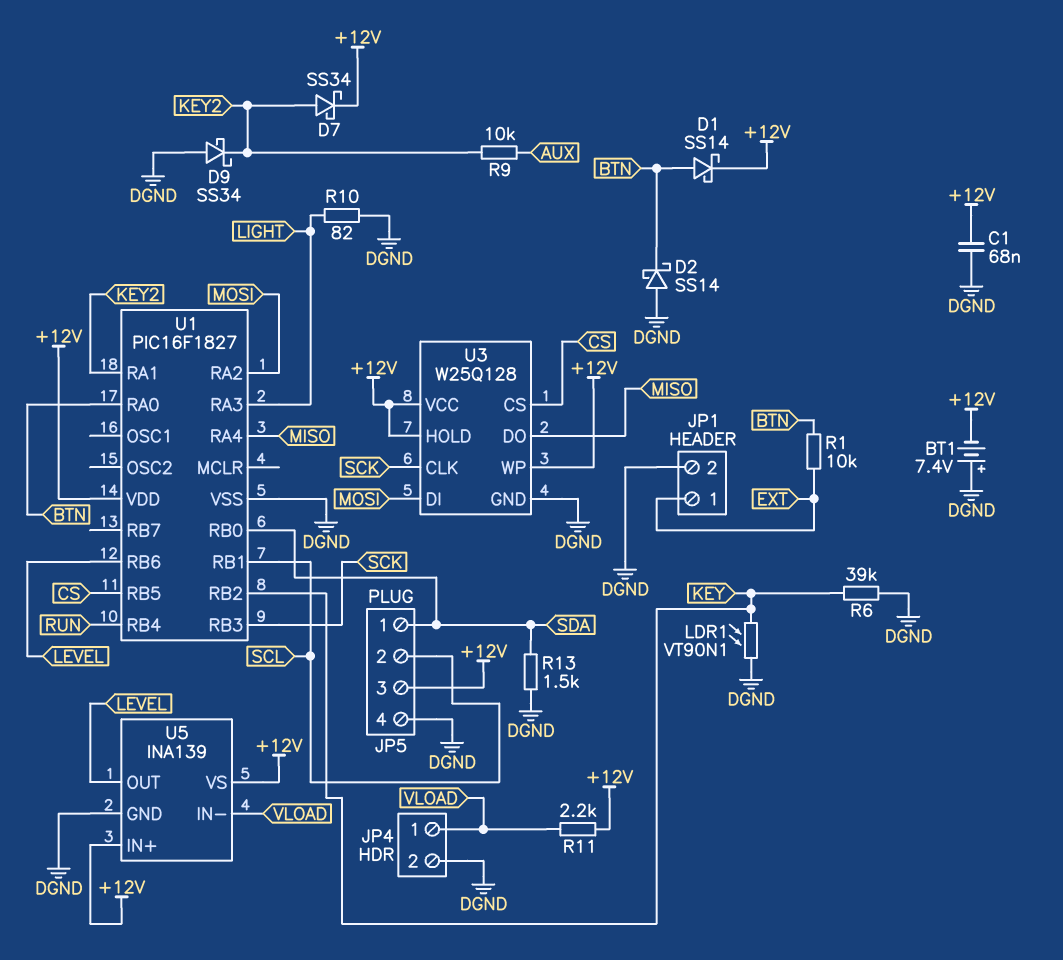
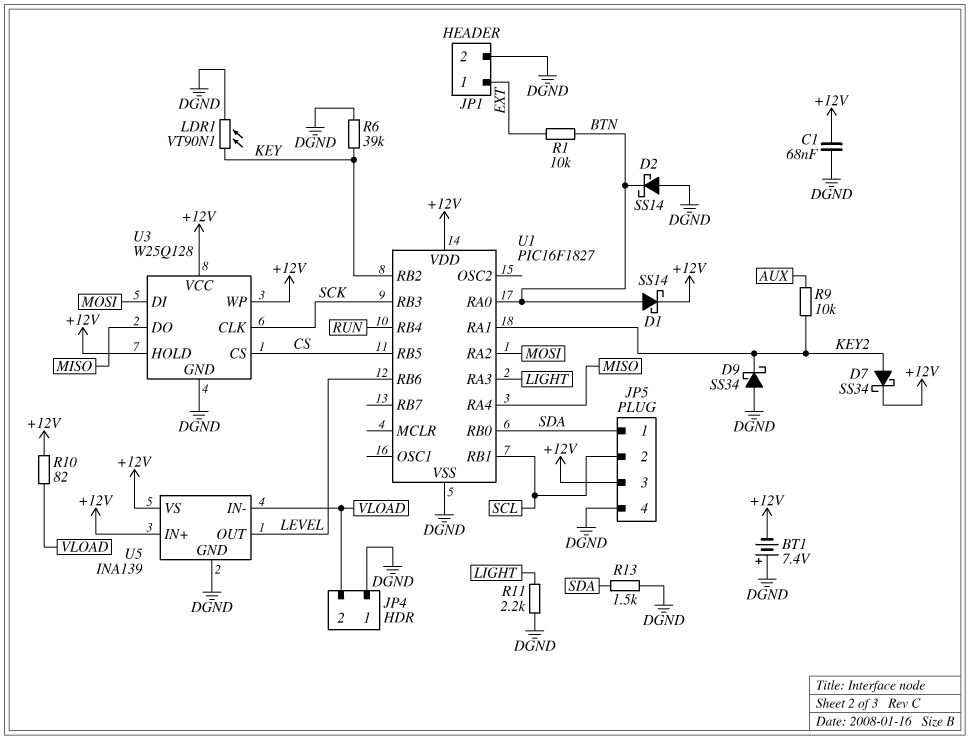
JP4 pin 1: VLOAD -> DGND
JP4 pin 2: DGND -> VLOAD
R10: 82 (DGND, LIGHT) -> 82 (+12V, VLOAD)
R11: 2.2k (+12V, VLOAD) -> 2.2k (DGND, LIGHT)

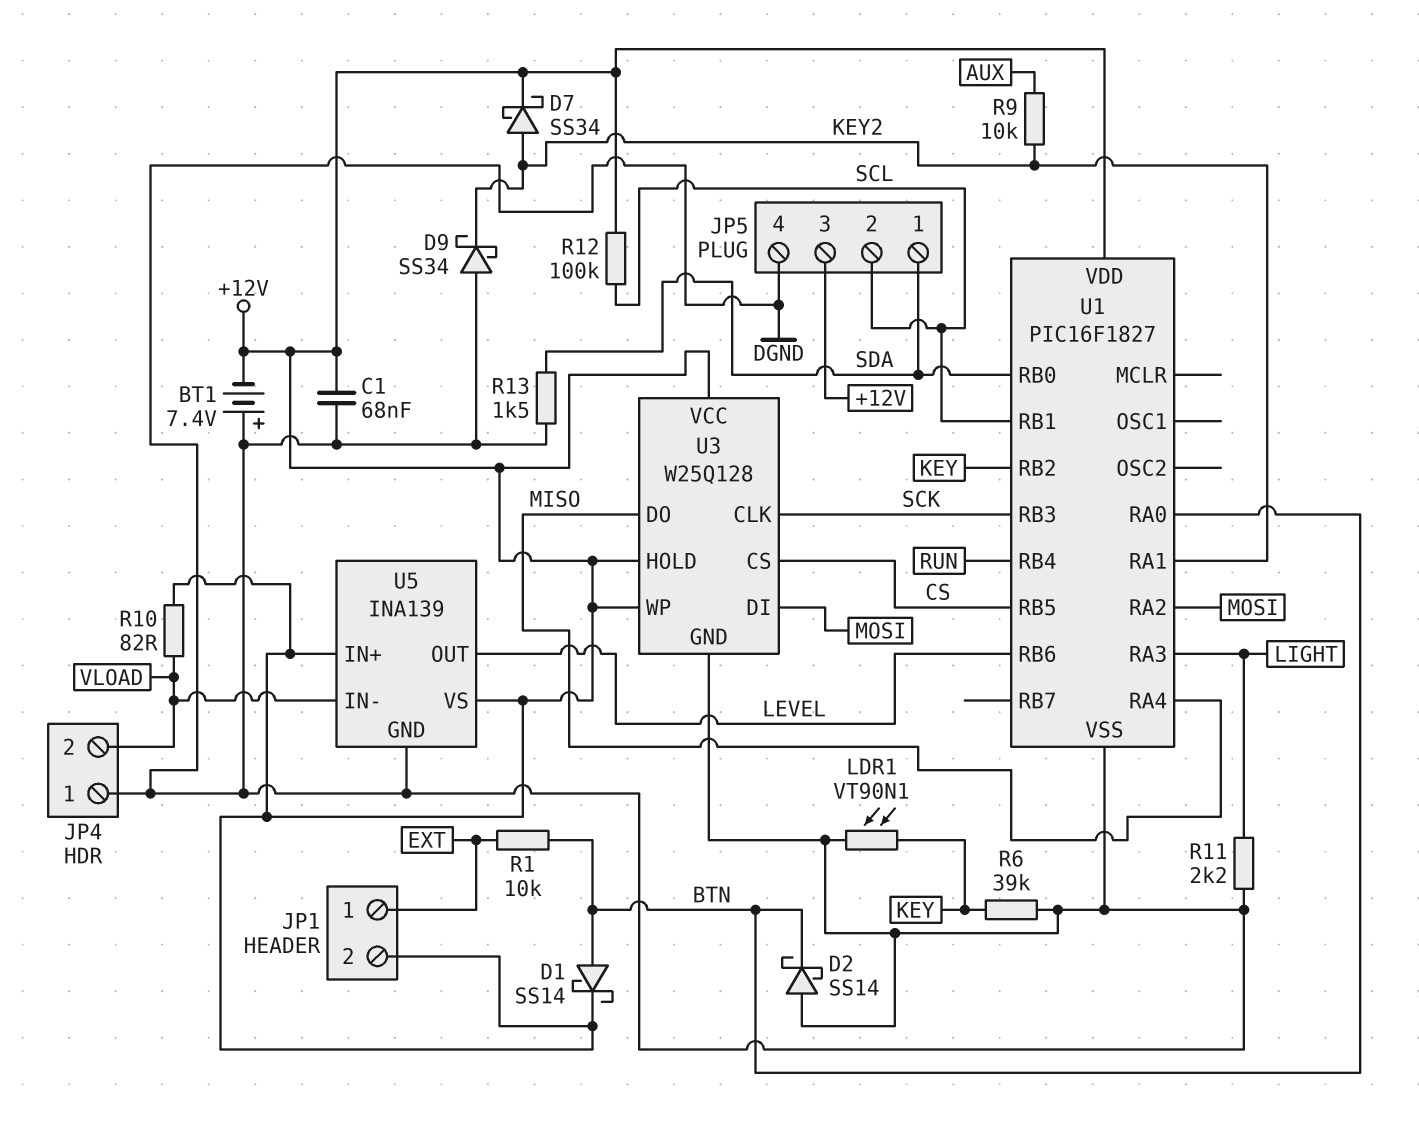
JP1 pin 2: DGND -> +12V
R12: none -> 100k (+12V, SCL)

